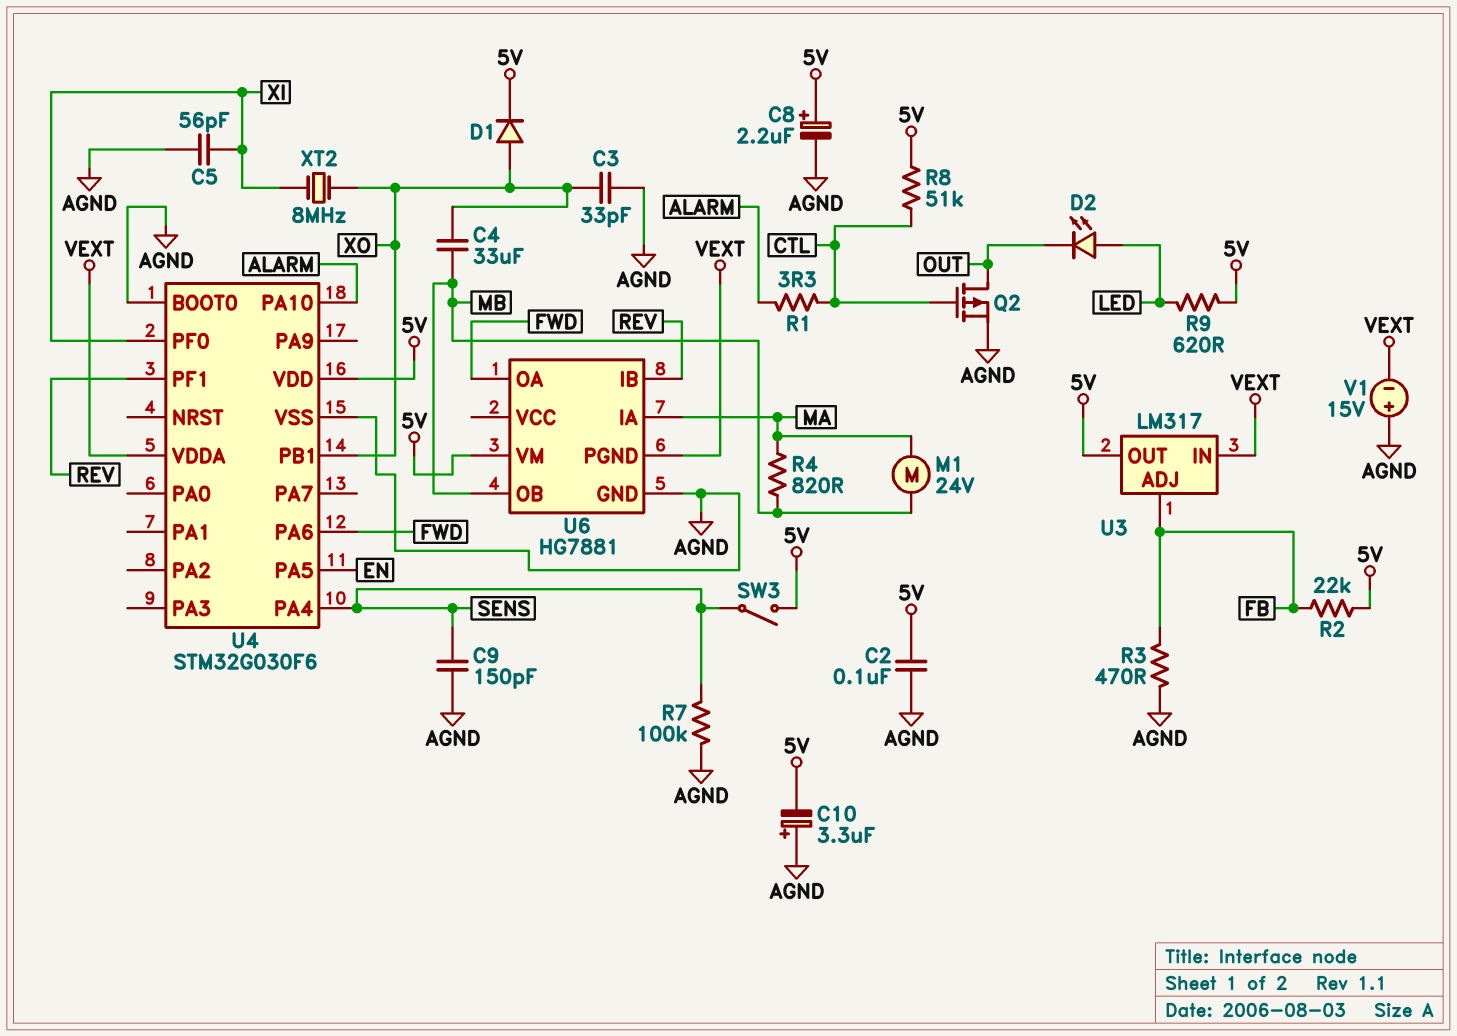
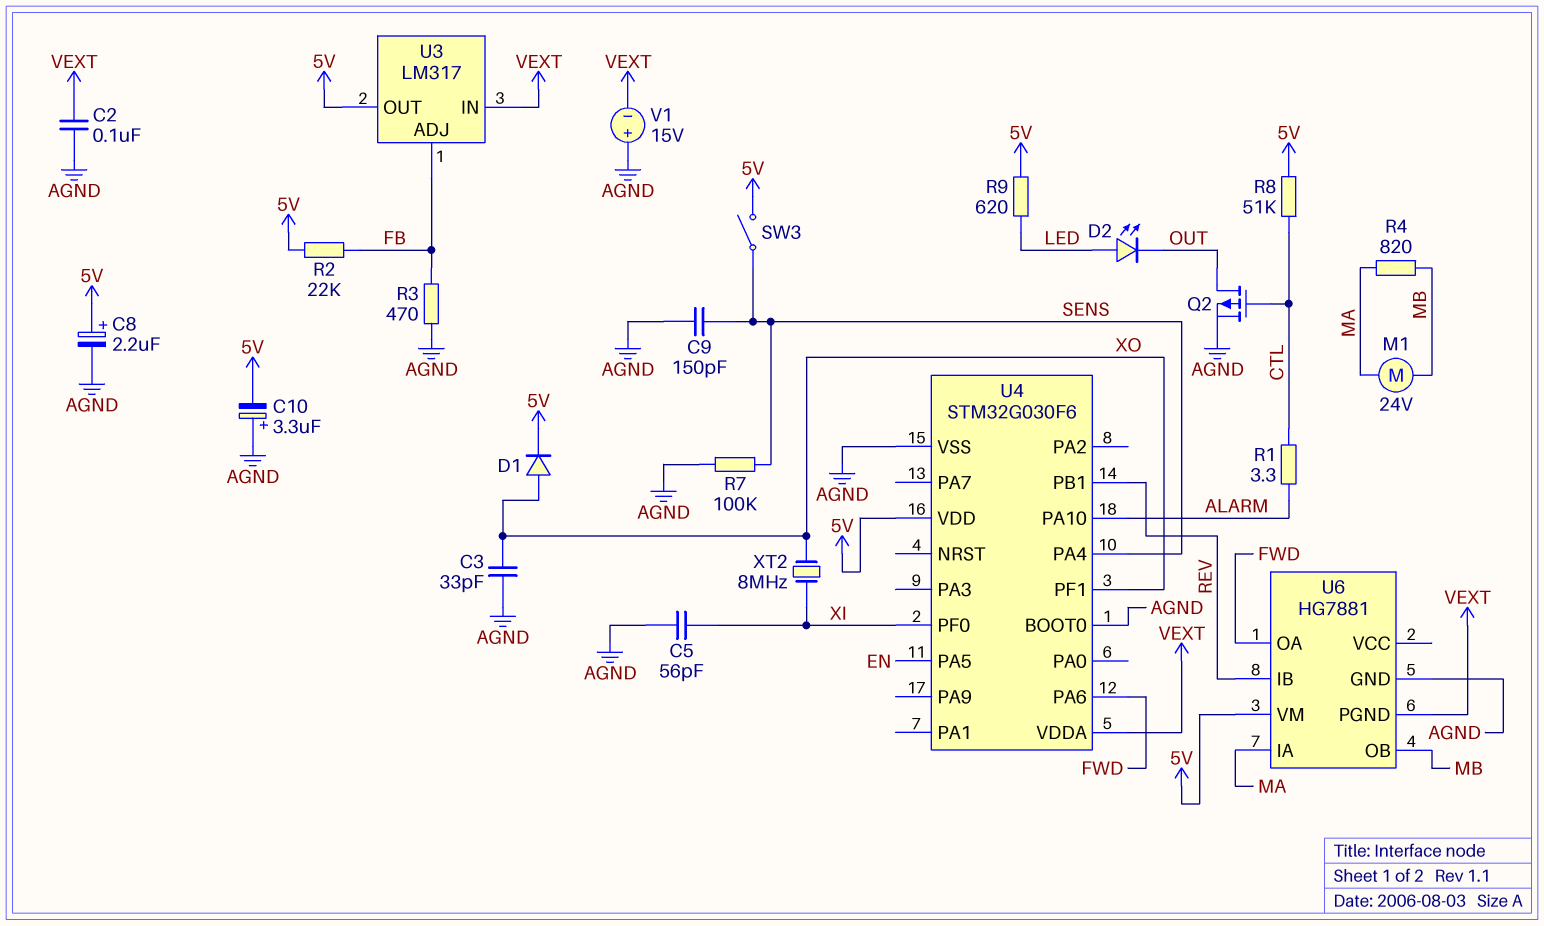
C2: 100nF (5V, AGND) -> 100nF (AGND, VEXT)
C4: 33uF (MB, XO) -> none
U4 pin PB1: XO -> REV
U4 pin PF1: REV -> XO

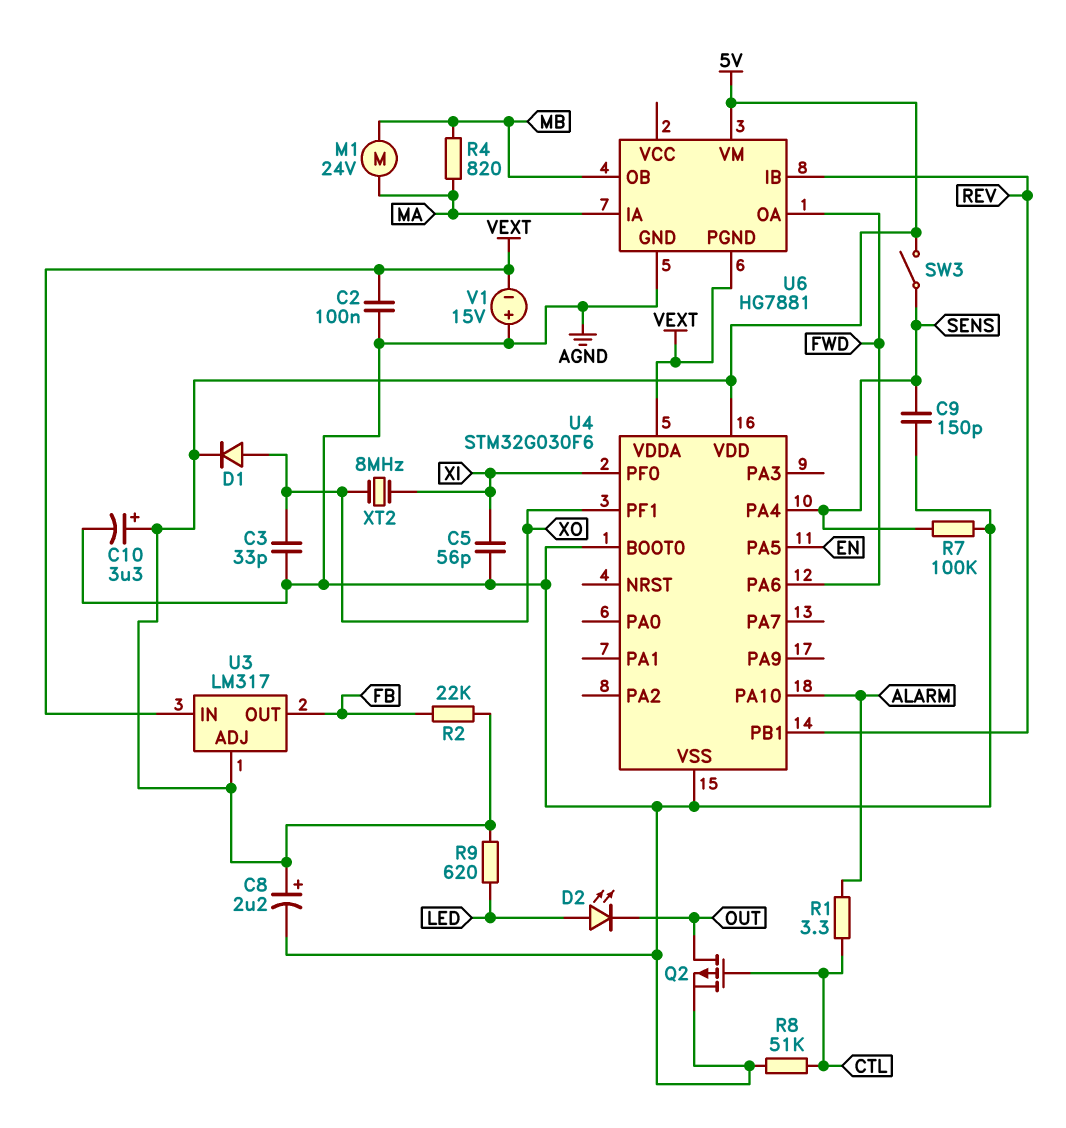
C10: 3.3uF (plus AGND, minus 5V) -> 3.3uF (plus 5V, minus AGND)
R3: 470 (AGND, FB) -> none
R8: 51k (5V, CTL) -> 51k (AGND, CTL)
U3 pin ADJ: FB -> 5V
U3 pin OUT: 5V -> FB

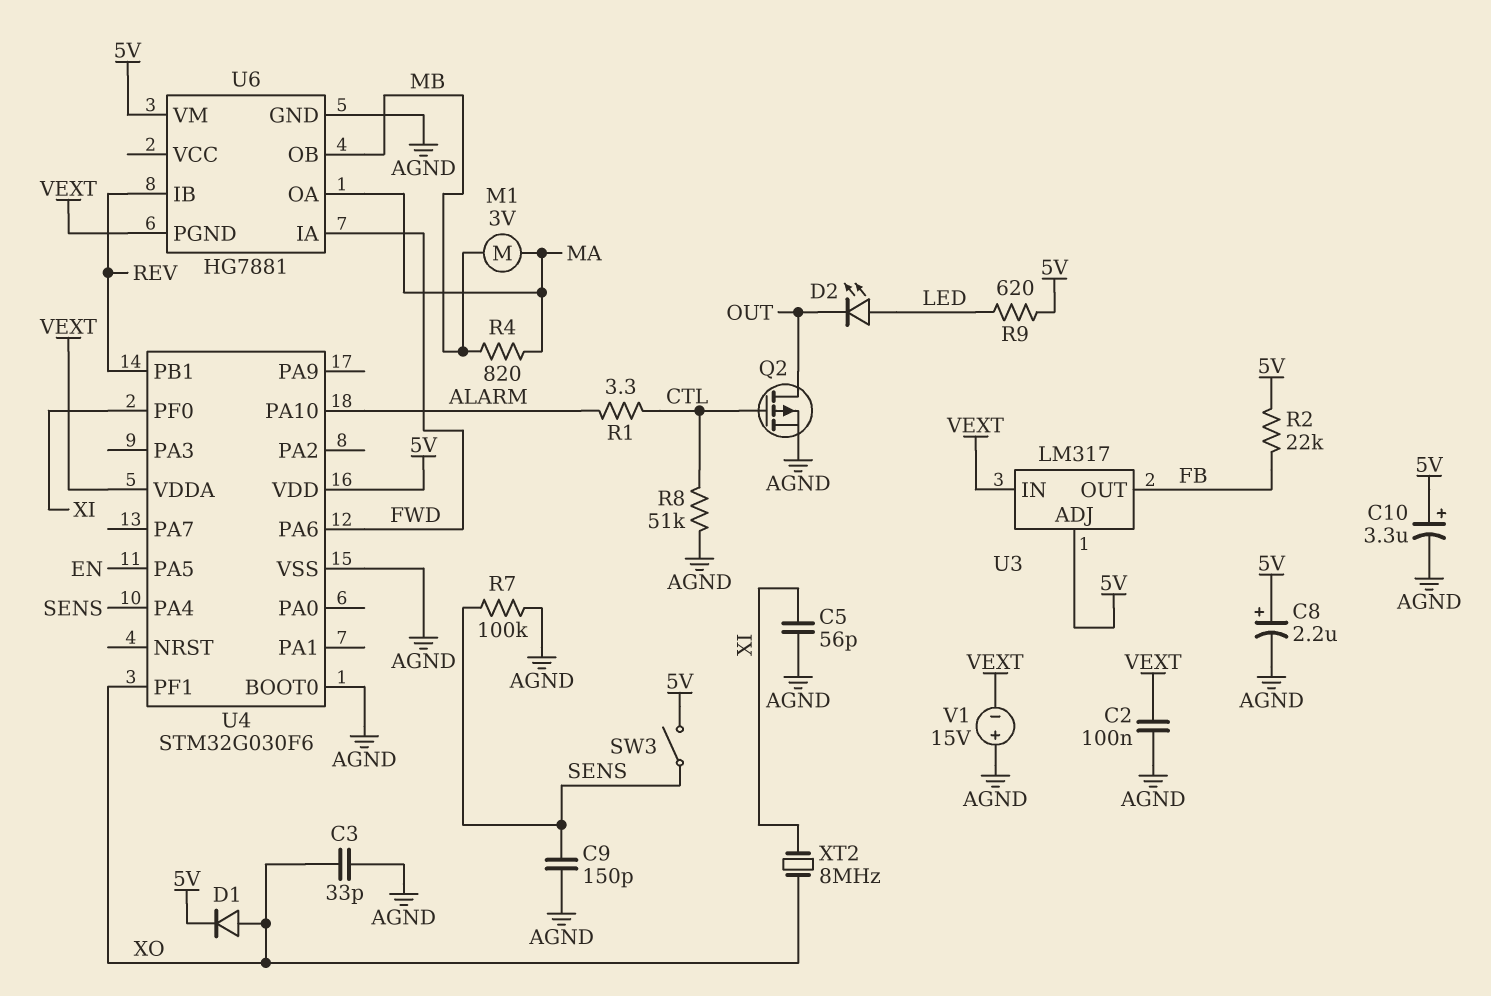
M1: motor 24V (MA, MB) -> motor 3V (MA, MB)
U6 pin IA: MA -> FWD
U6 pin OA: FWD -> MA

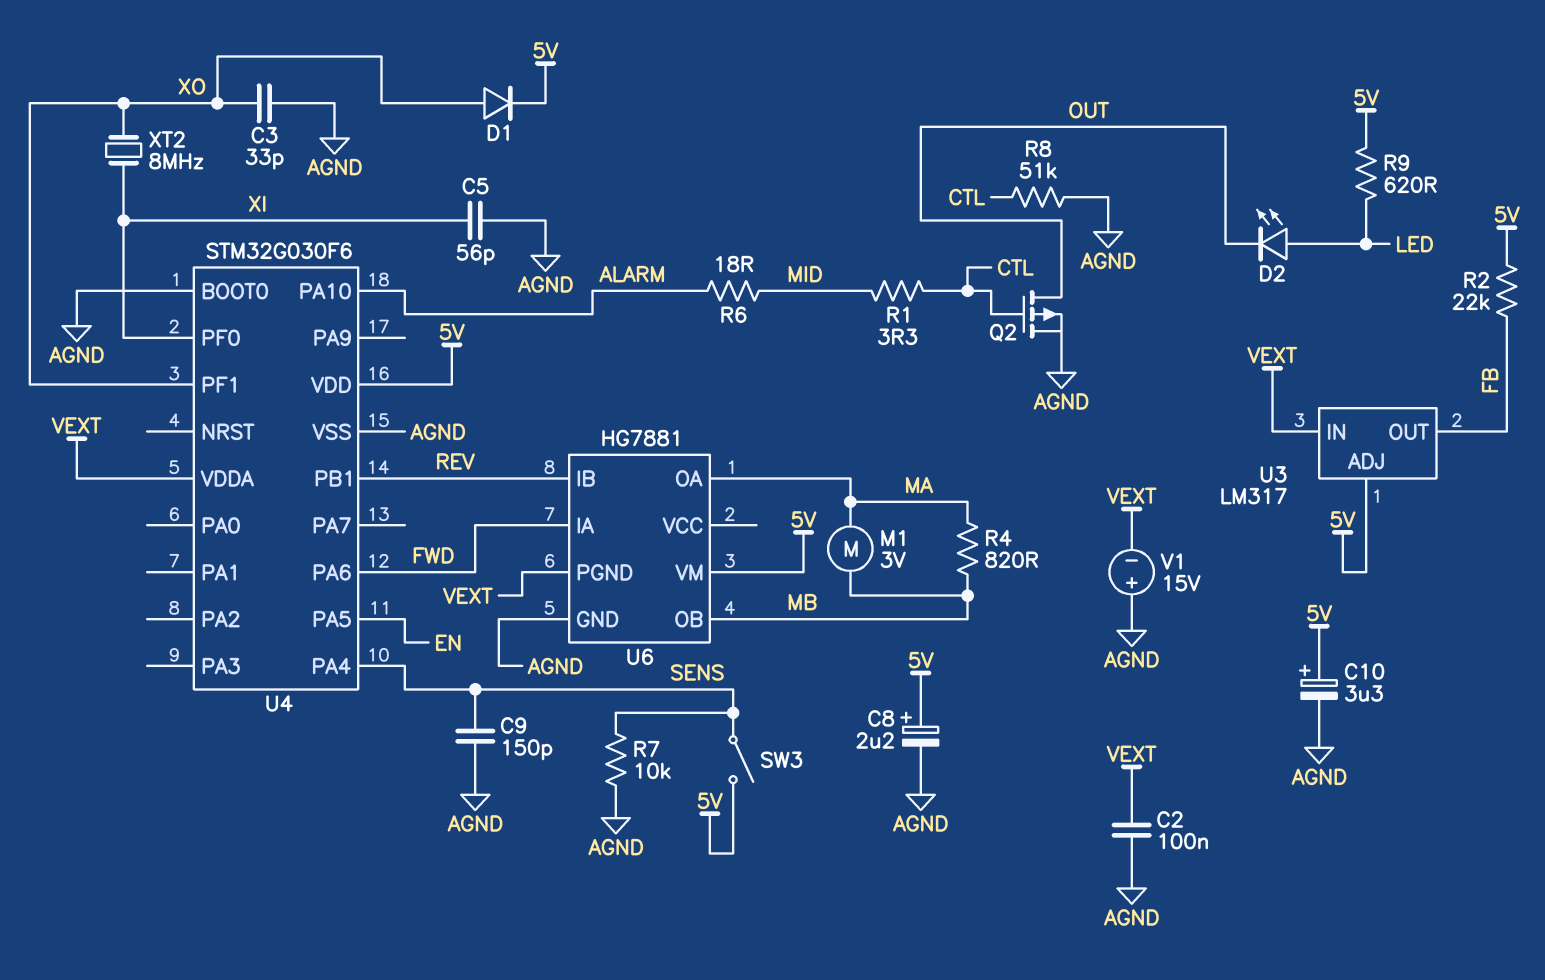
R1: 3.3 (ALARM, CTL) -> 3.3 (CTL, MID)
R6: none -> 18 (ALARM, MID)
R7: 100k (AGND, SENS) -> 10k (AGND, SENS)

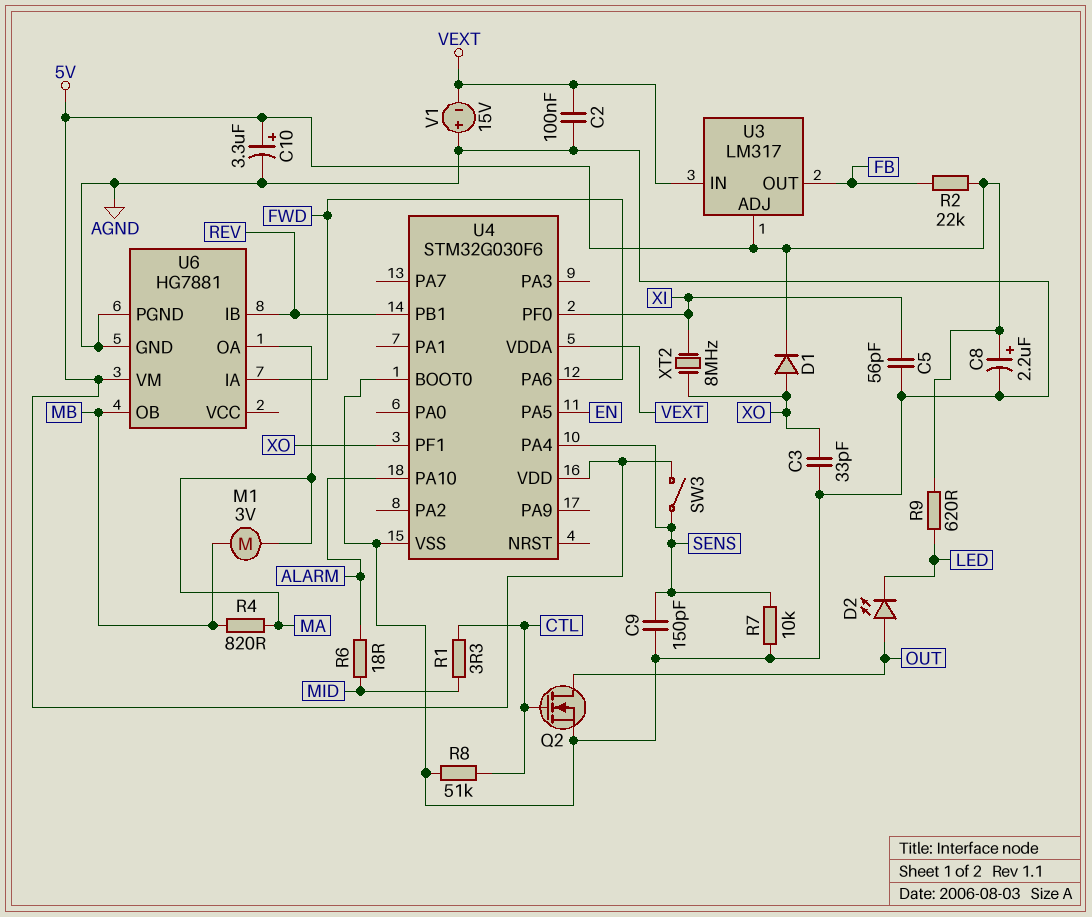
D2: LED (A LED, K OUT) -> LED (A OUT, K LED)
Q2: PMOS (G CTL, D OUT, S AGND) -> NMOS (G CTL, D OUT, S AGND)
U6 pin PGND: VEXT -> AGND

